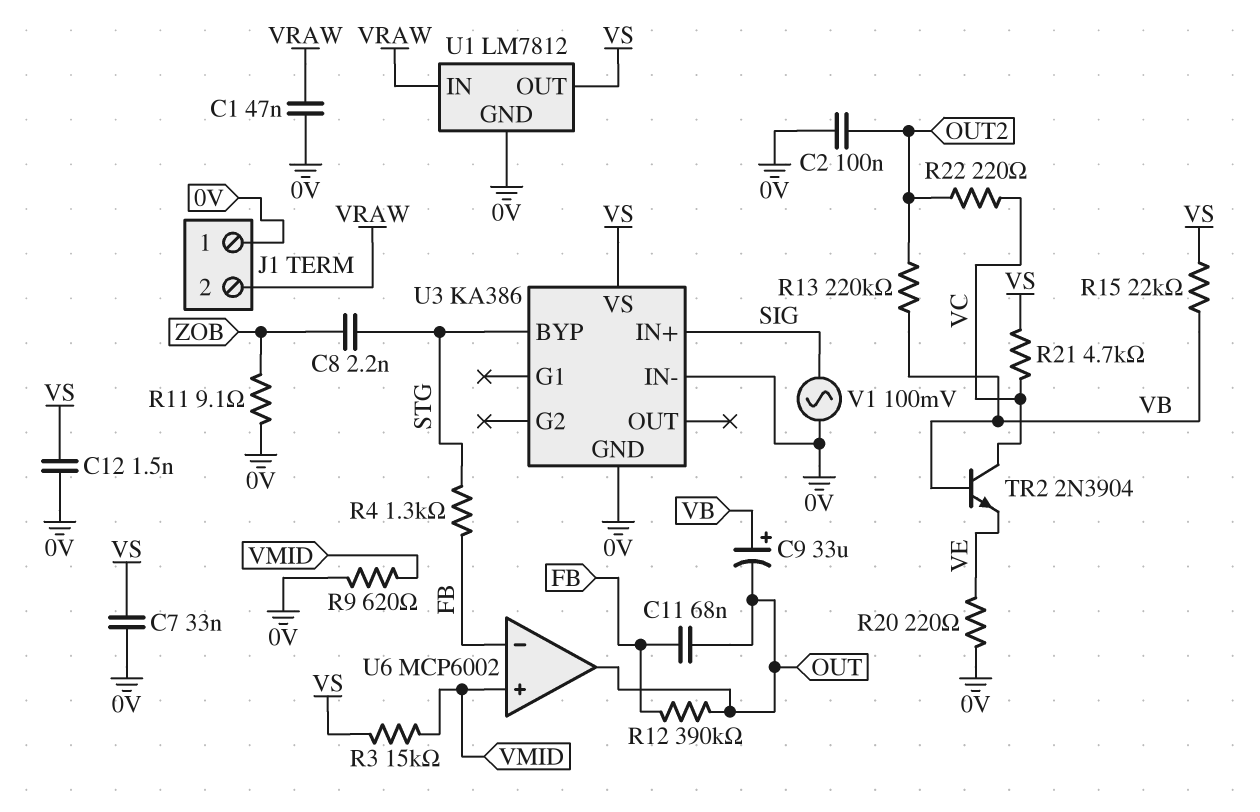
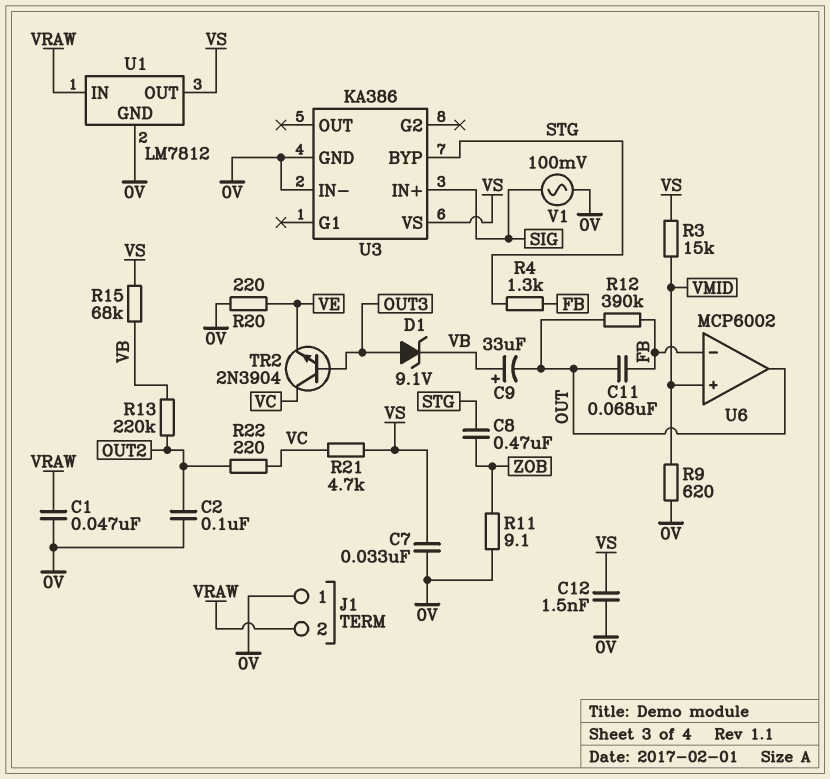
C8: 2.2nF (STG, ZOB) -> 470nF (STG, ZOB)
D1: none -> zener 9.1V (A OUT3, K VB)
R15: 22k (VB, VS) -> 68k (VB, VS)
TR2: NPN 2N3904 (B VB, C VC, E VE) -> NPN 2N3904 (B OUT3, C VC, E VE)

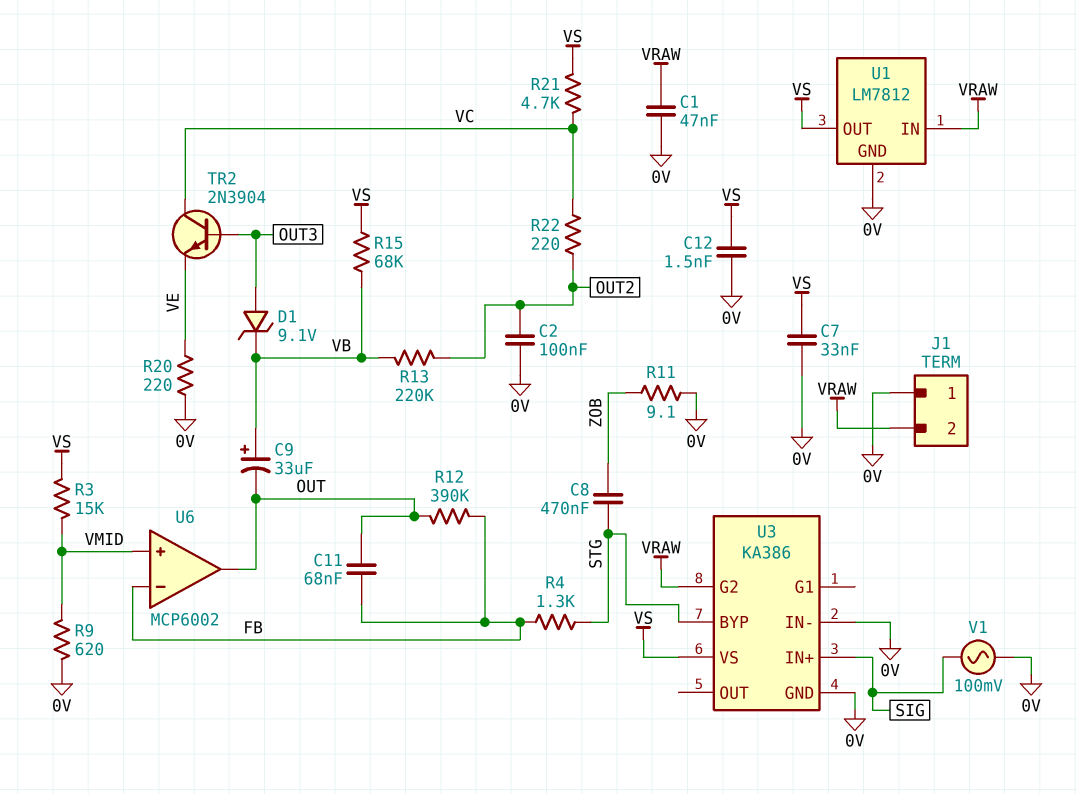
U3 pin G2: none -> VRAW

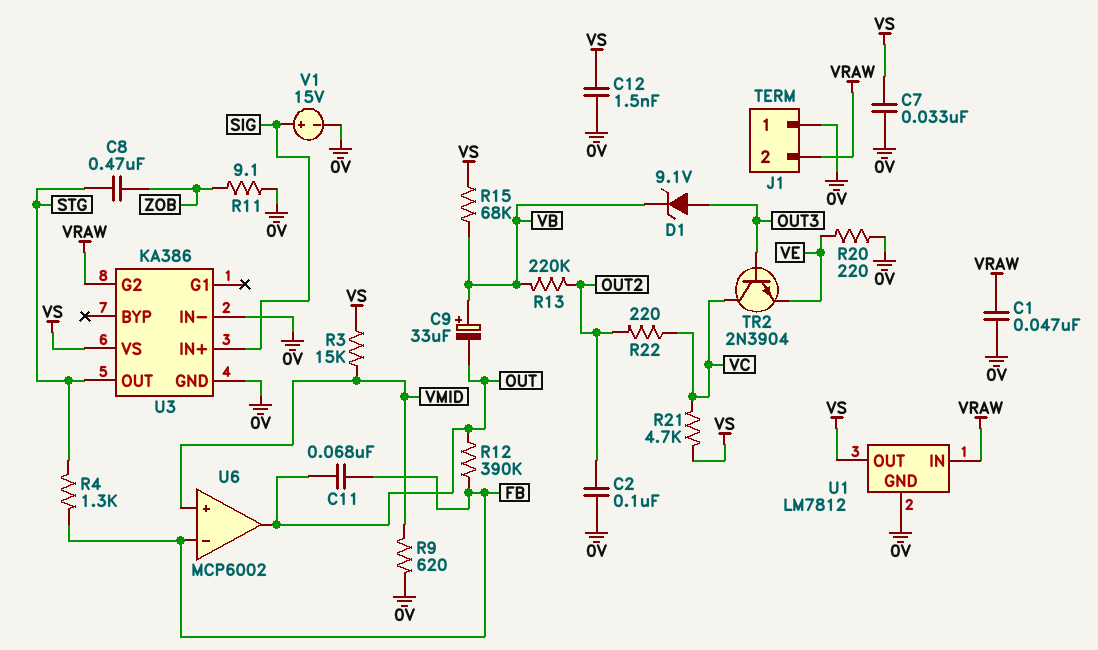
U3 pin BYP: STG -> none
U3 pin OUT: none -> STG
V1: AC 100mV (0V, SIG) -> 15V (plus SIG, minus 0V)

